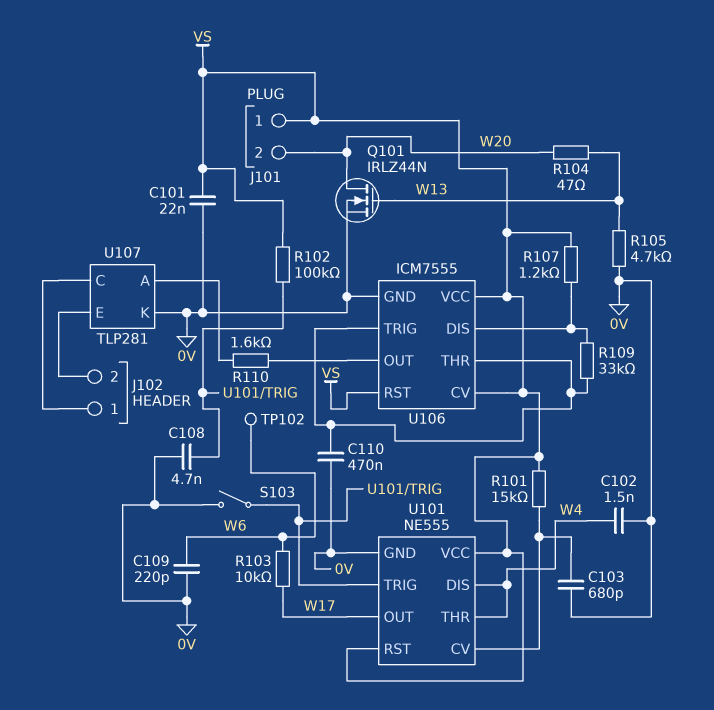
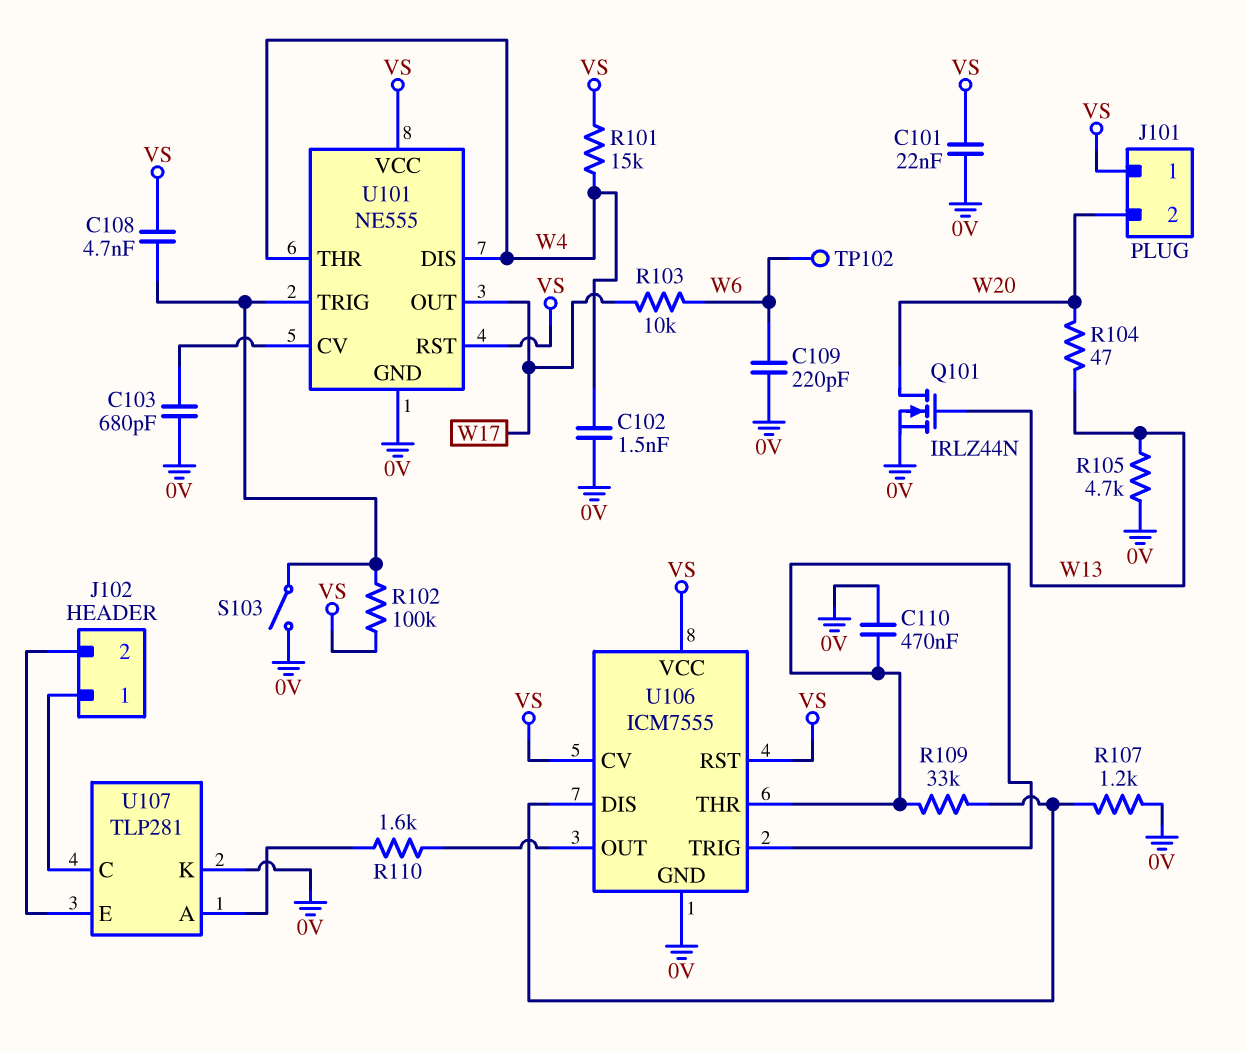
C108: 4.7nF (0V, U101/TRIG) -> 4.7nF (U101/TRIG, VS)
R101: 15k (U101/CV, VS) -> 15k (VS, W4)
R107: 1.2k (U106/DIS, VS) -> 1.2k (0V, U106/DIS)

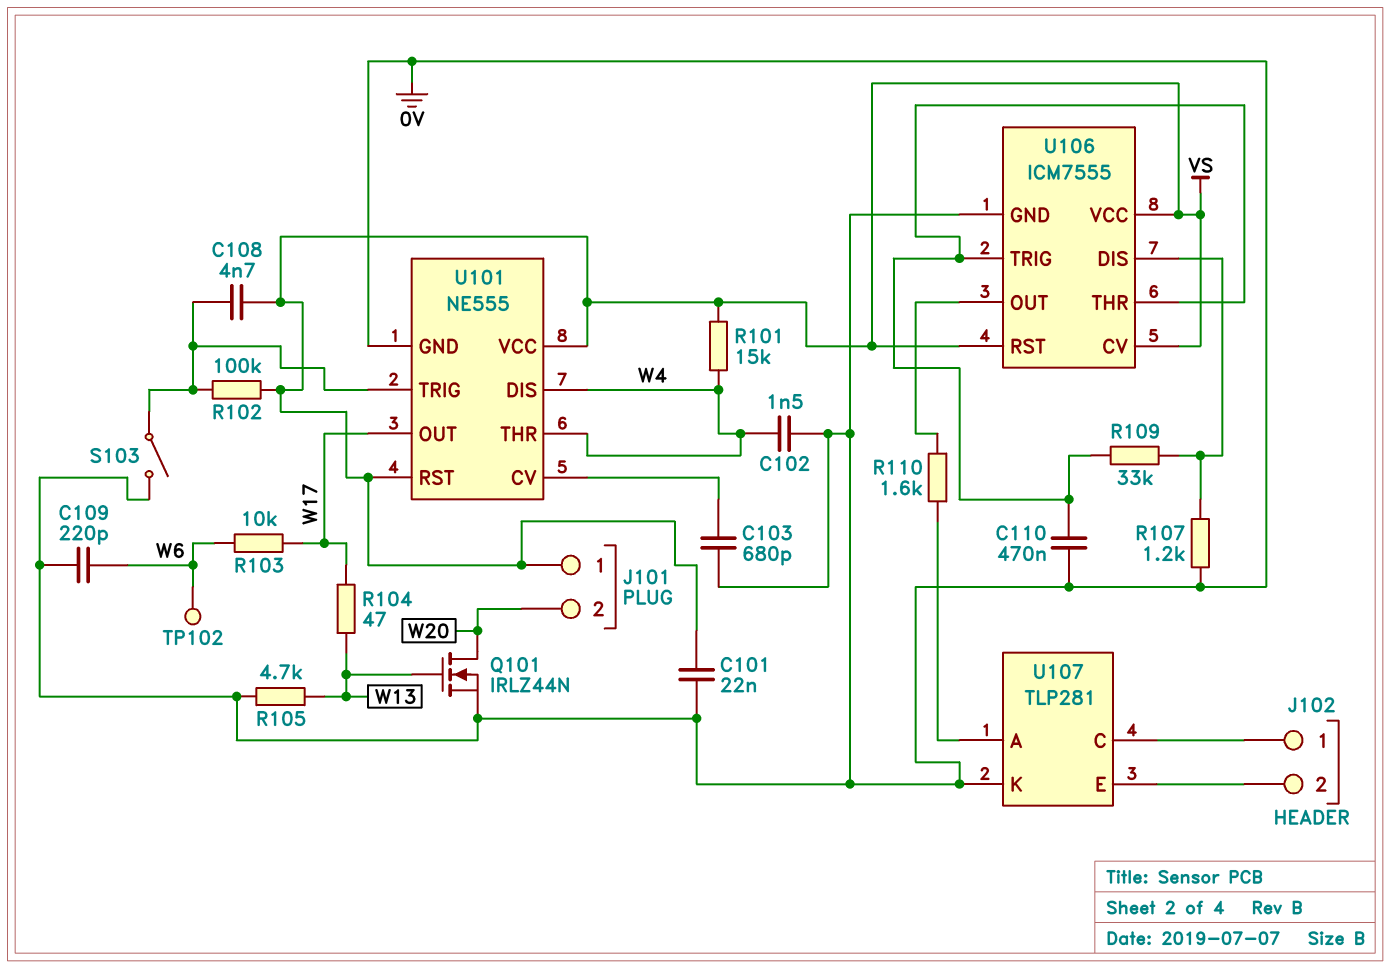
R104: 47 (W13, W20) -> 47 (W13, W17)

